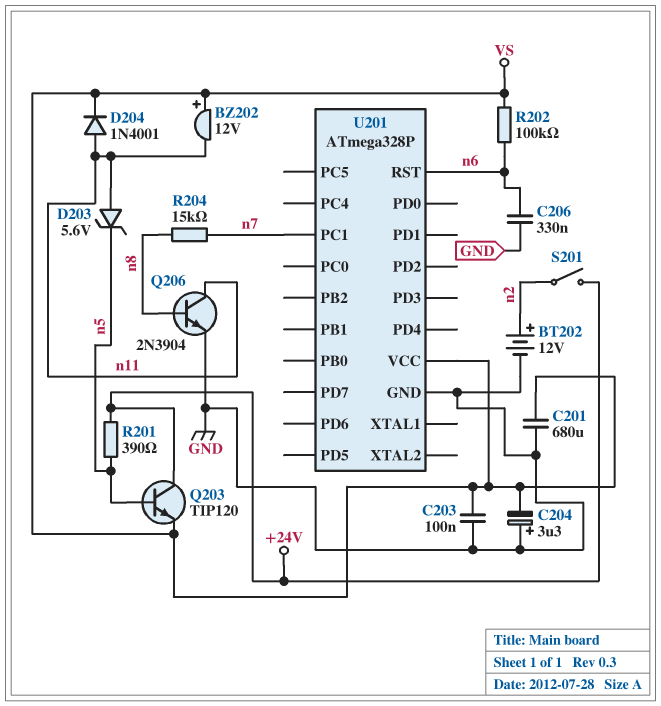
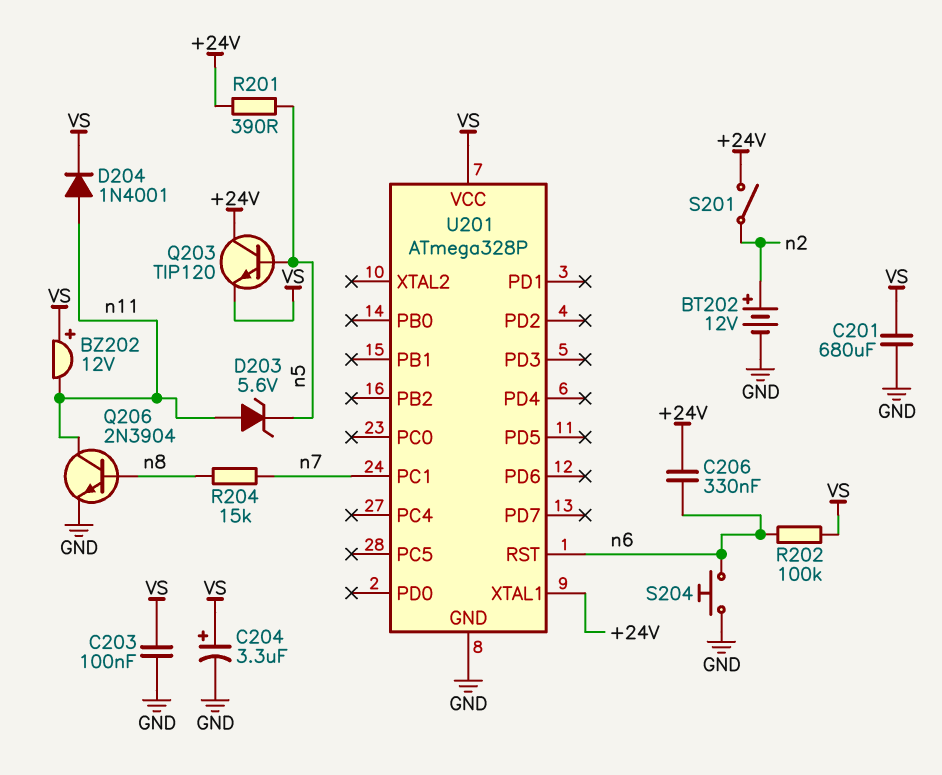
C204: 3.3uF (plus GND, minus VS) -> 3.3uF (plus VS, minus GND)
C206: 330nF (GND, n6) -> 330nF (+24V, n6)
S204: none -> button (GND, n6)
U201 pin XTAL1: none -> +24V

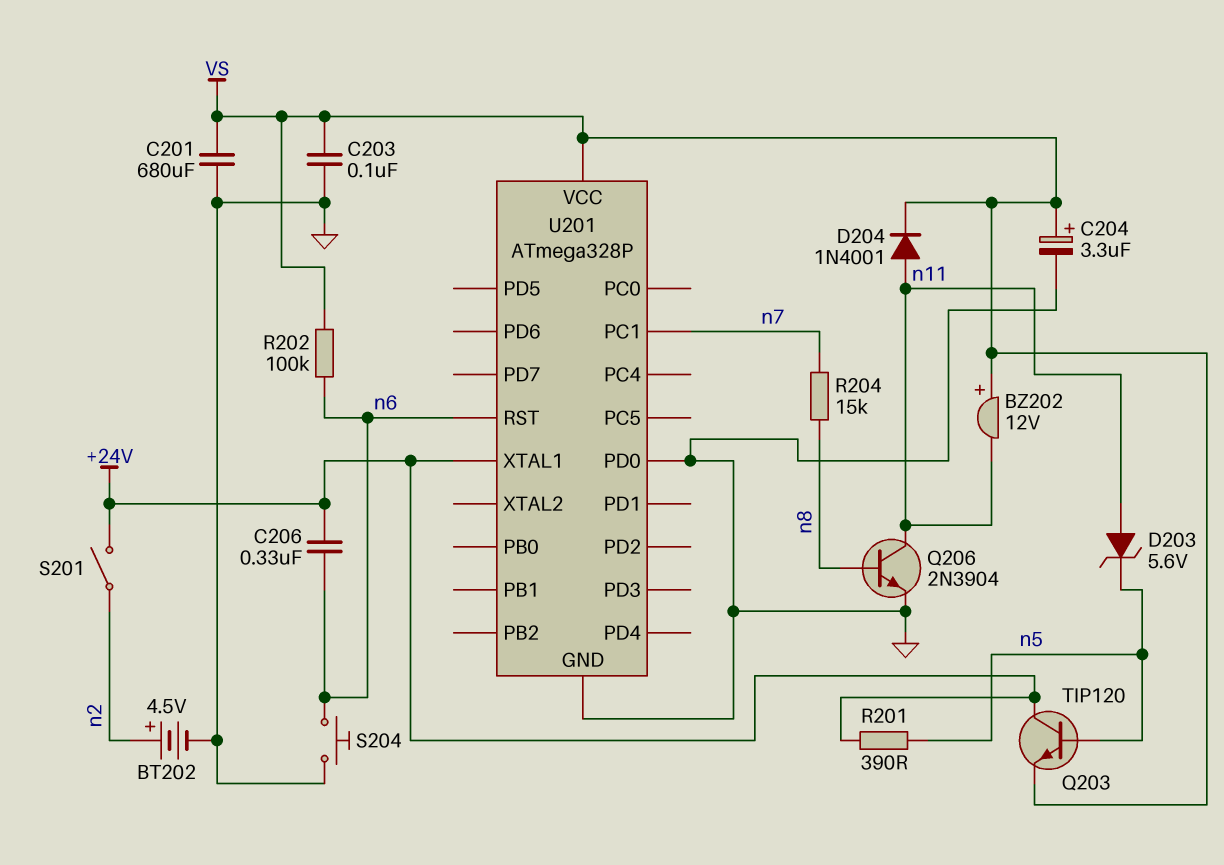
BT202: 12V (plus n2, minus GND) -> 4.5V (plus n2, minus GND)
U201 pin PD0: none -> GND

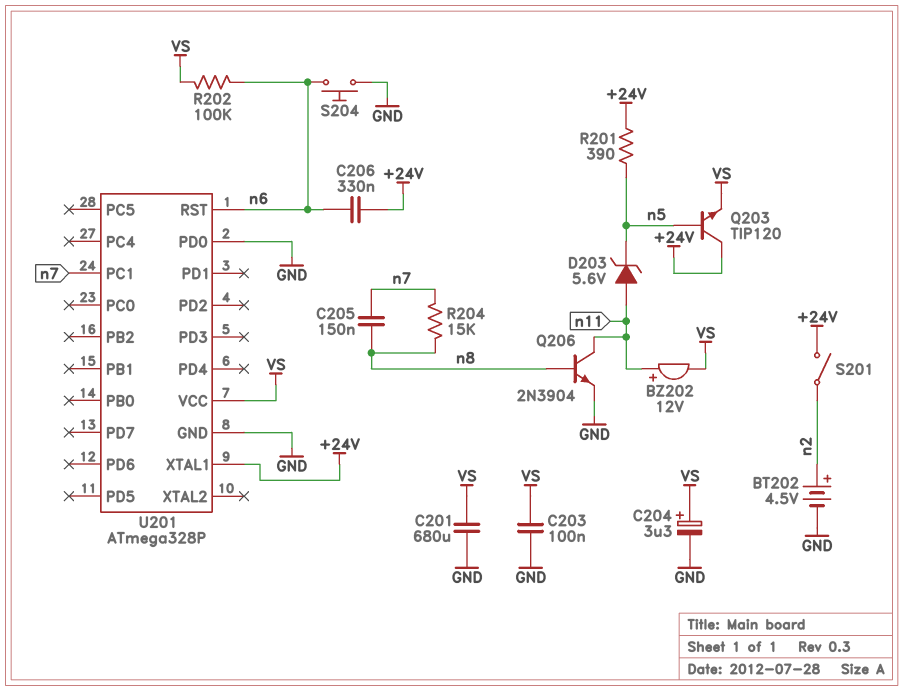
BZ202: buzzer 12V (plus VS, minus n11) -> buzzer 12V (plus n11, minus VS)
C205: none -> 150nF (n7, n8)
D204: diode 1N4001 (A n11, K VS) -> none

